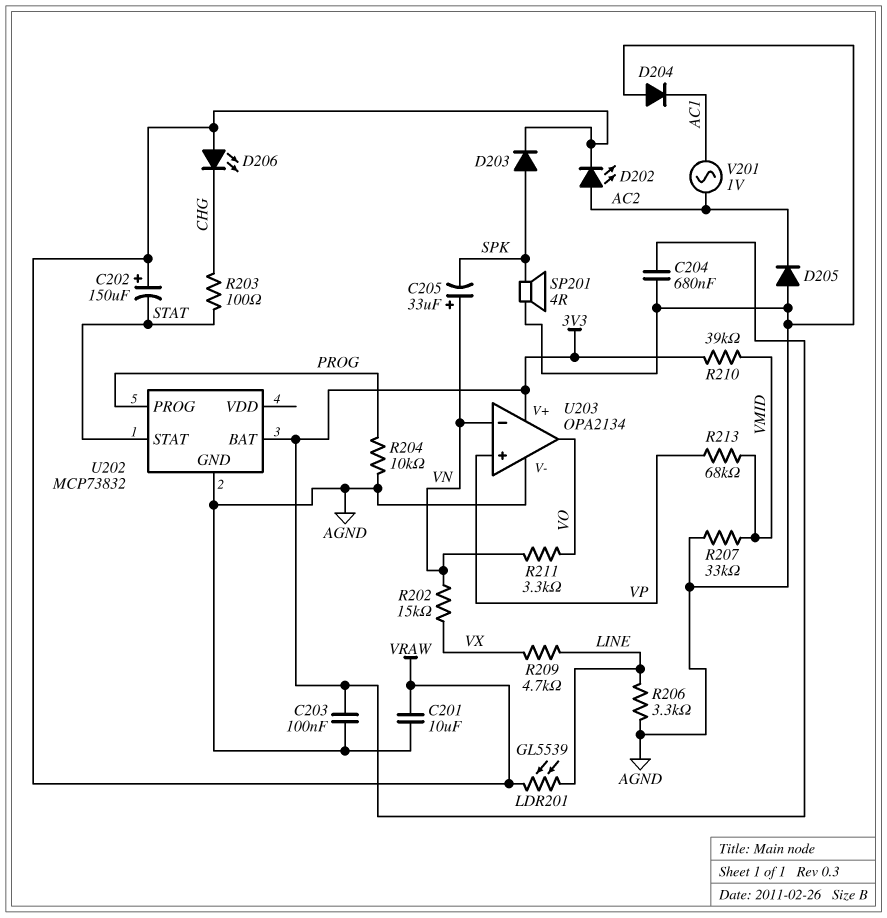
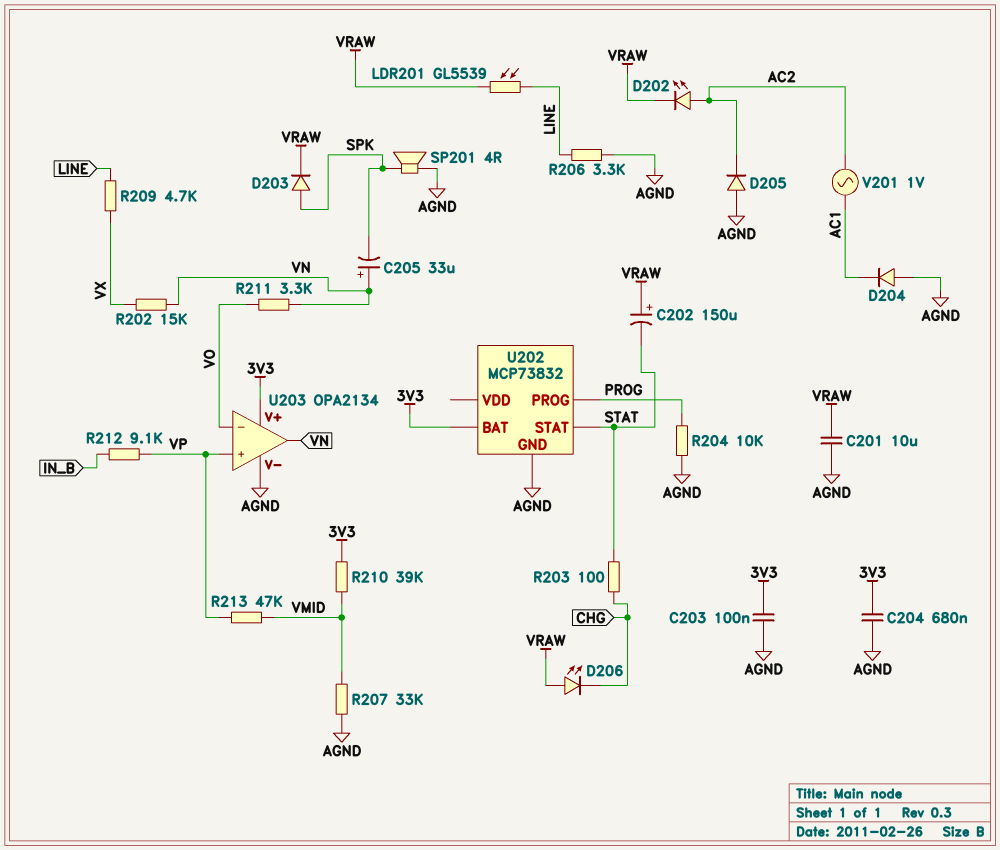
R212: none -> 9.1k (IN_B, VP)
R213: 68k (VMID, VP) -> 47k (VMID, VP)
U203 pin in-: VN -> VO
U203 pin out: VO -> VN

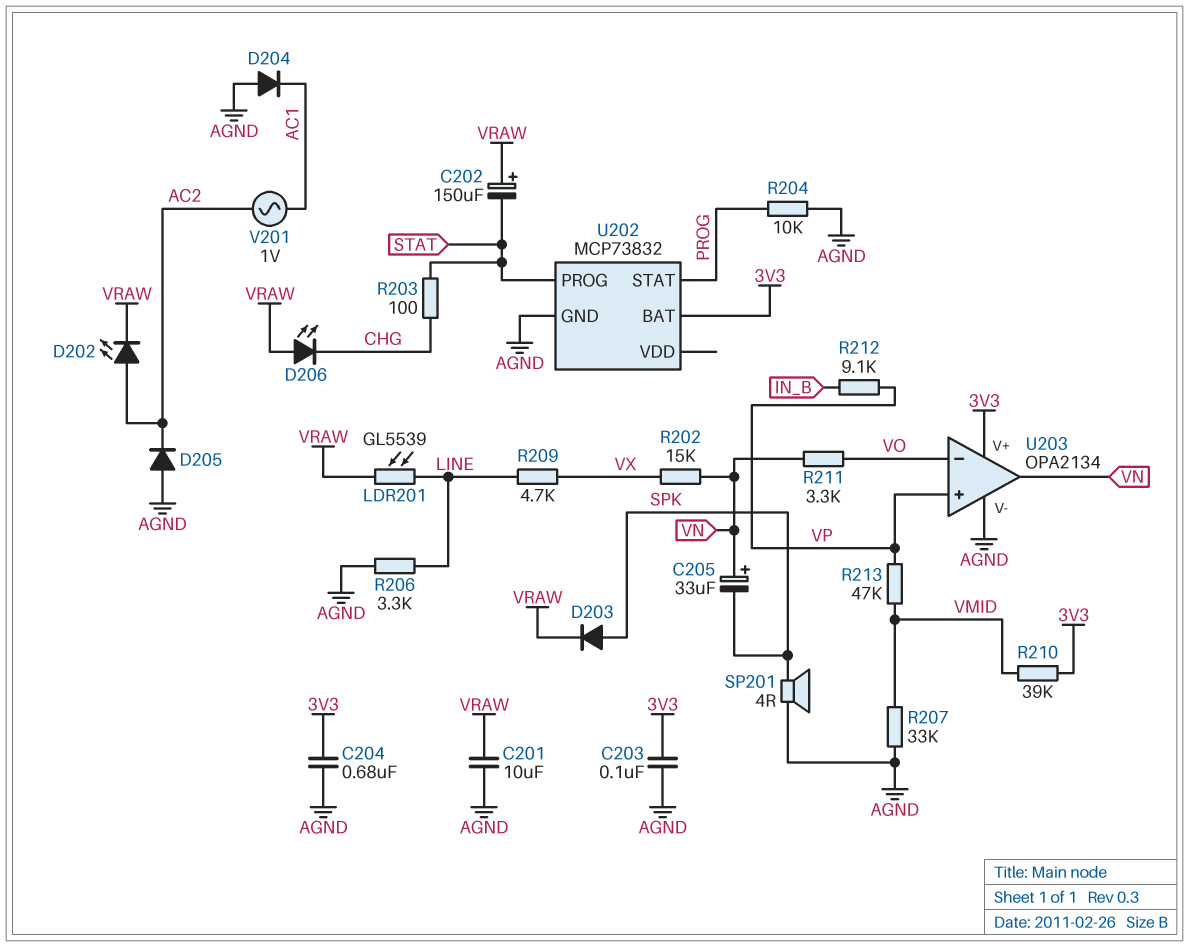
U202 pin PROG: PROG -> STAT
U202 pin STAT: STAT -> PROG

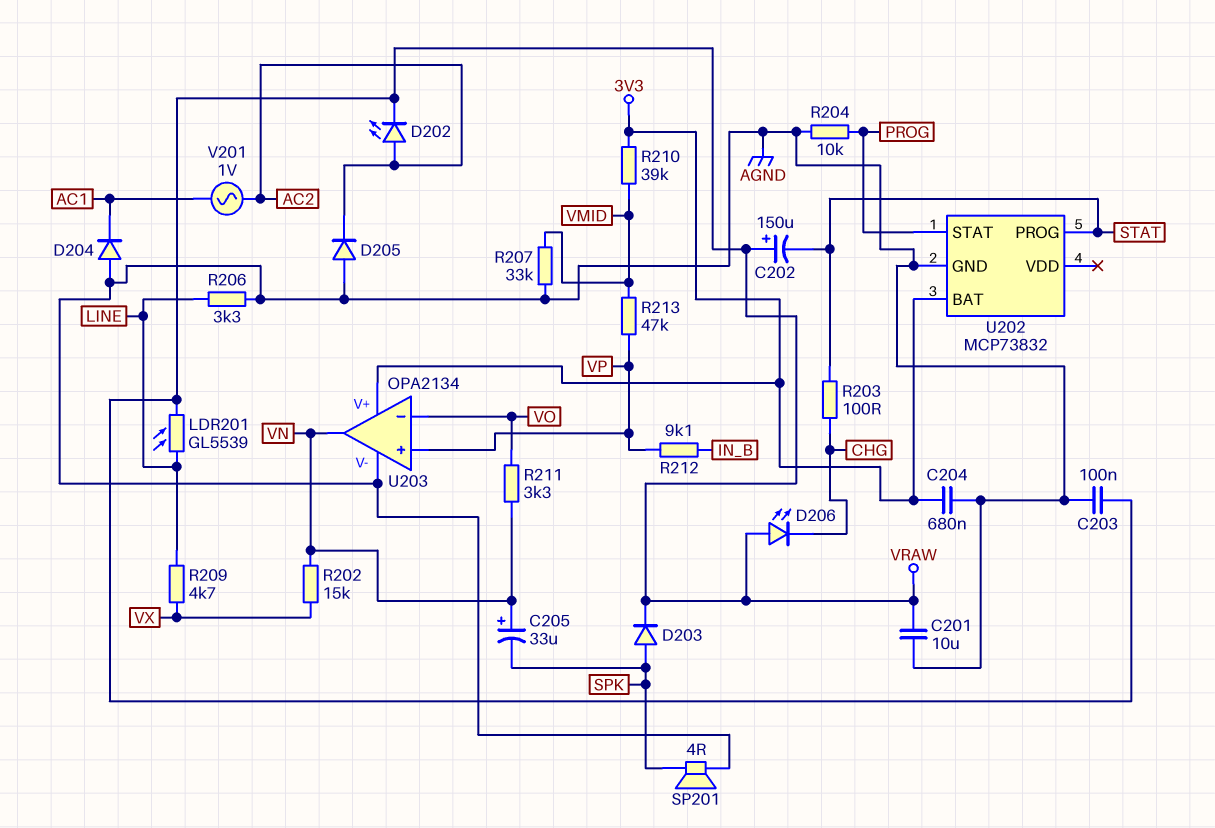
C203: 100nF (3V3, AGND) -> 100nF (AGND, VRAW)

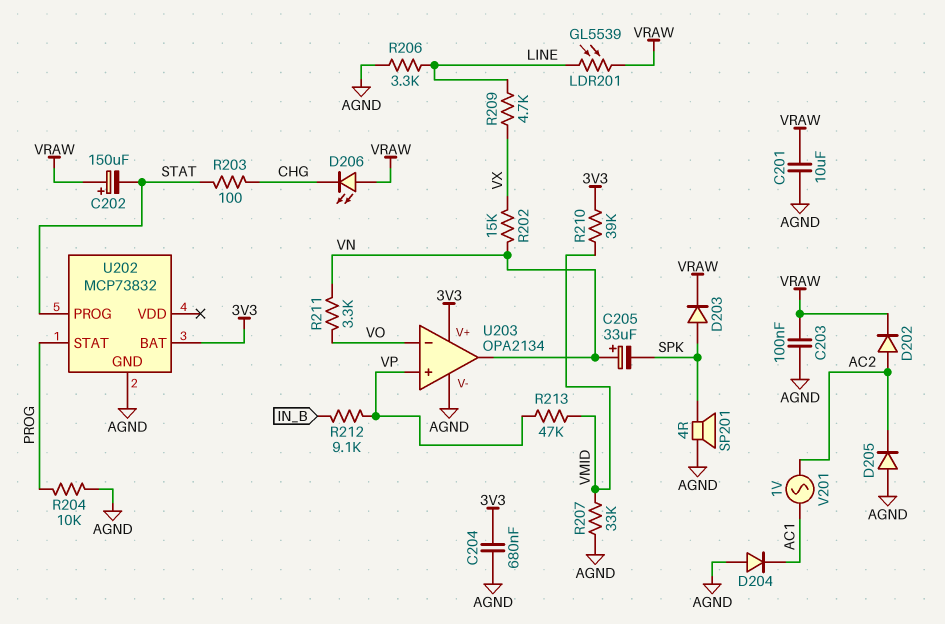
D202: LED (A AC2, K VRAW) -> diode (A AC2, K VRAW)

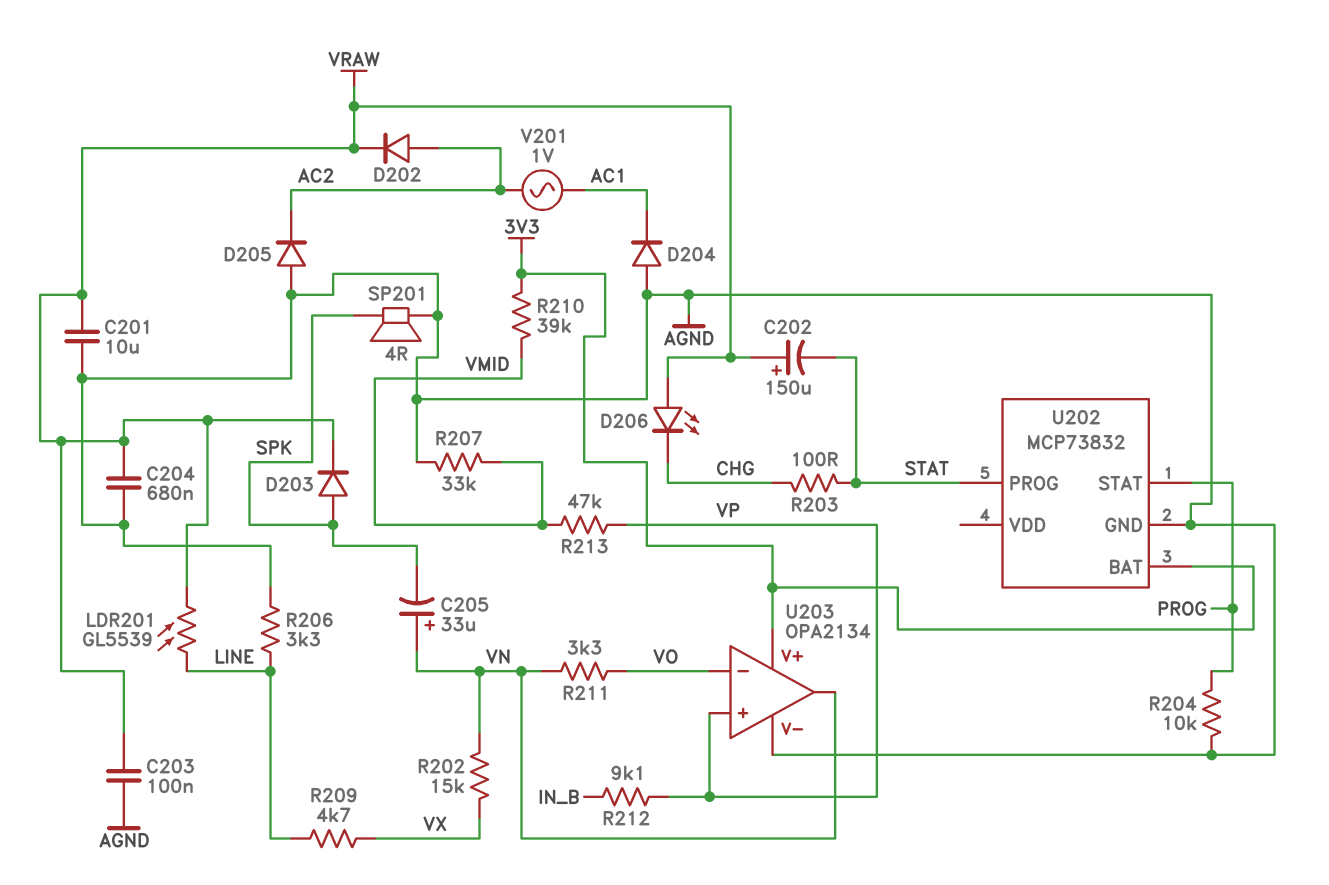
C204: 680nF (3V3, AGND) -> 680nF (AGND, VRAW)

